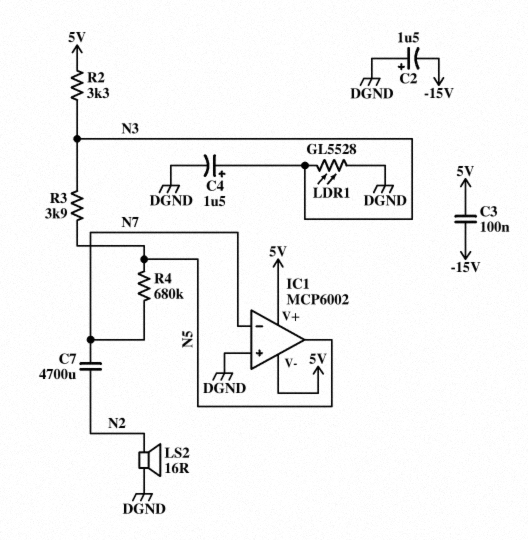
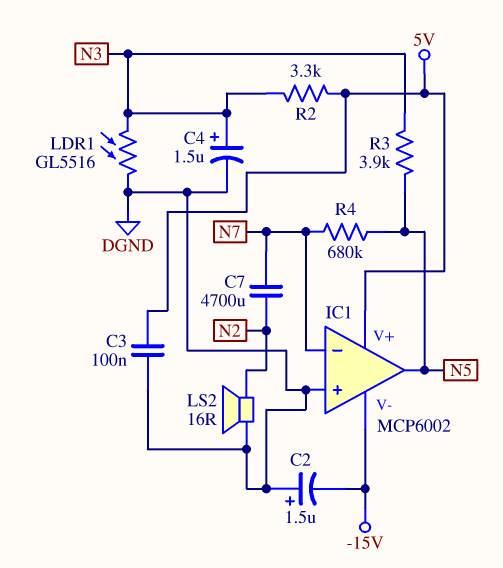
C3: 100nF (-15V, 5V) -> 100nF (5V, DGND)
IC1 pin V-: 5V -> -15V
LDR1: GL5528 (DGND, N3) -> GL5516 (DGND, N3)

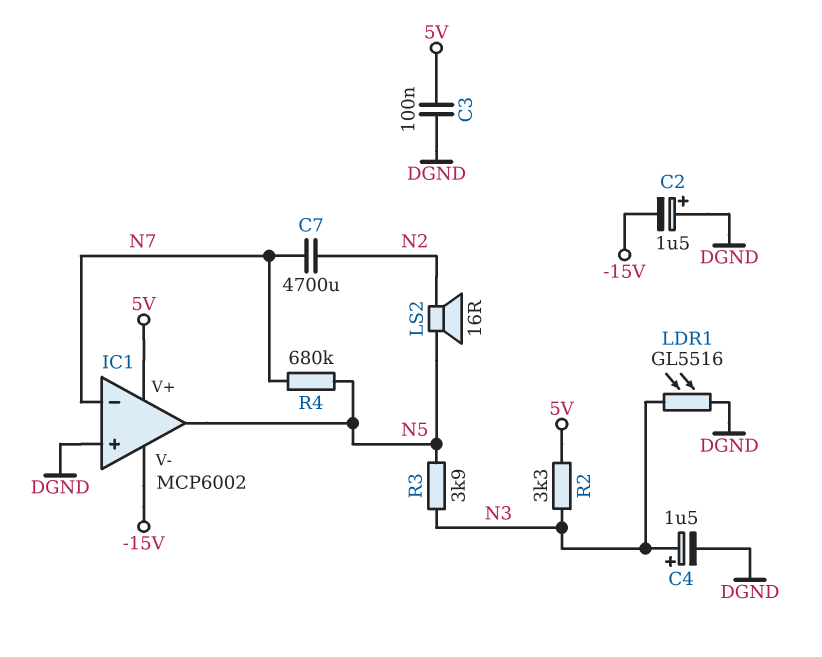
LS2: speaker 16R (DGND, N2) -> speaker 16R (N2, N5)

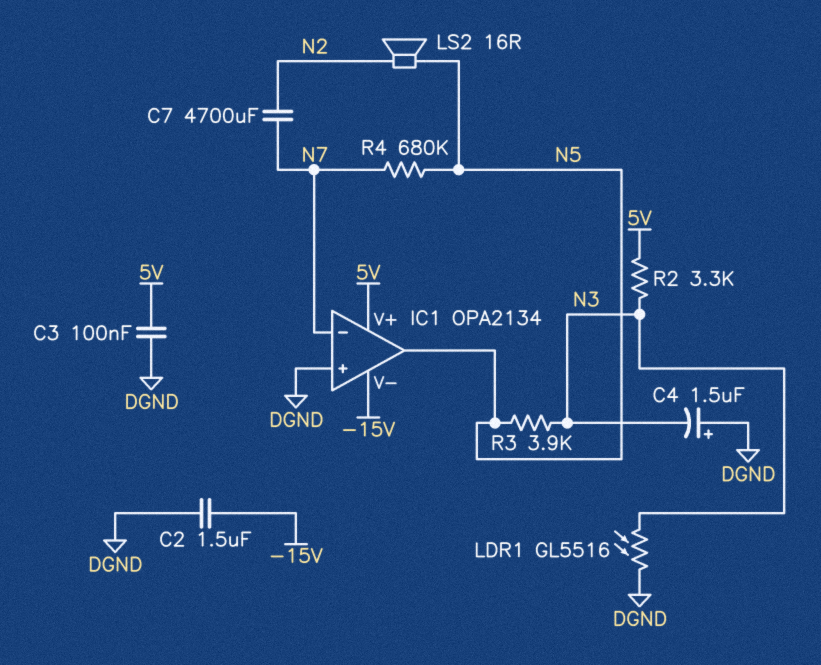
C2: 1.5uF (plus DGND, minus -15V) -> 1.5uF (-15V, DGND)
C4: 1.5uF (plus N3, minus DGND) -> 1.5uF (plus DGND, minus N3)
IC1: MCP6002 -> OPA2134

